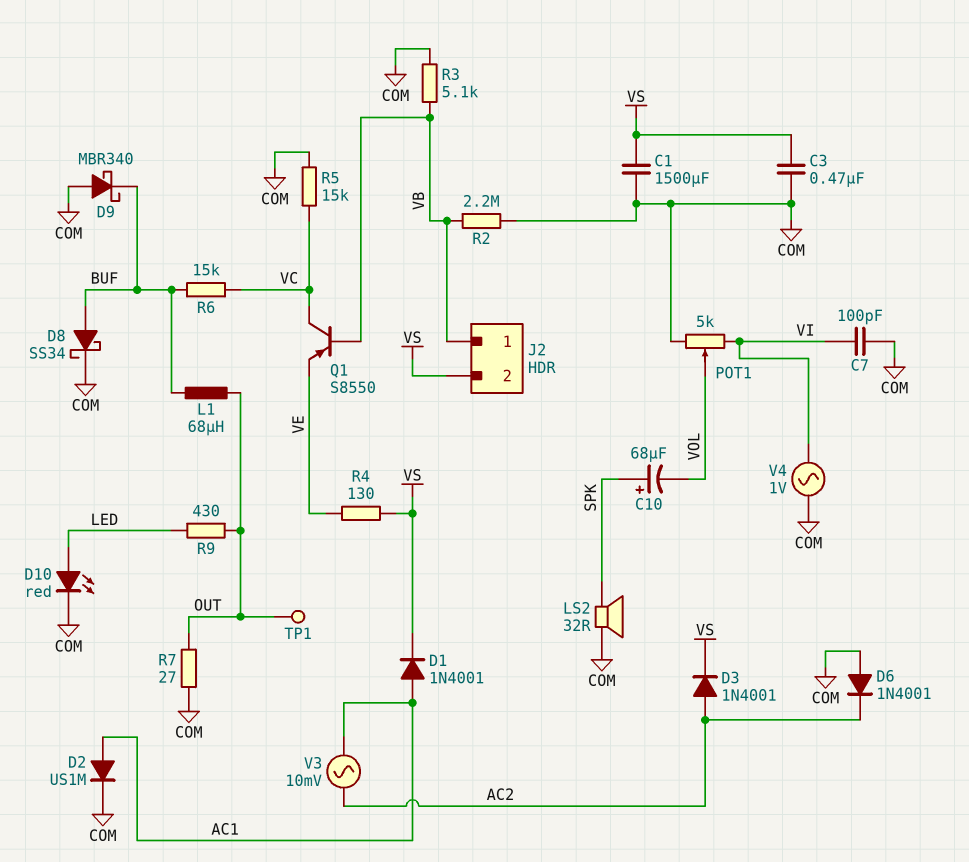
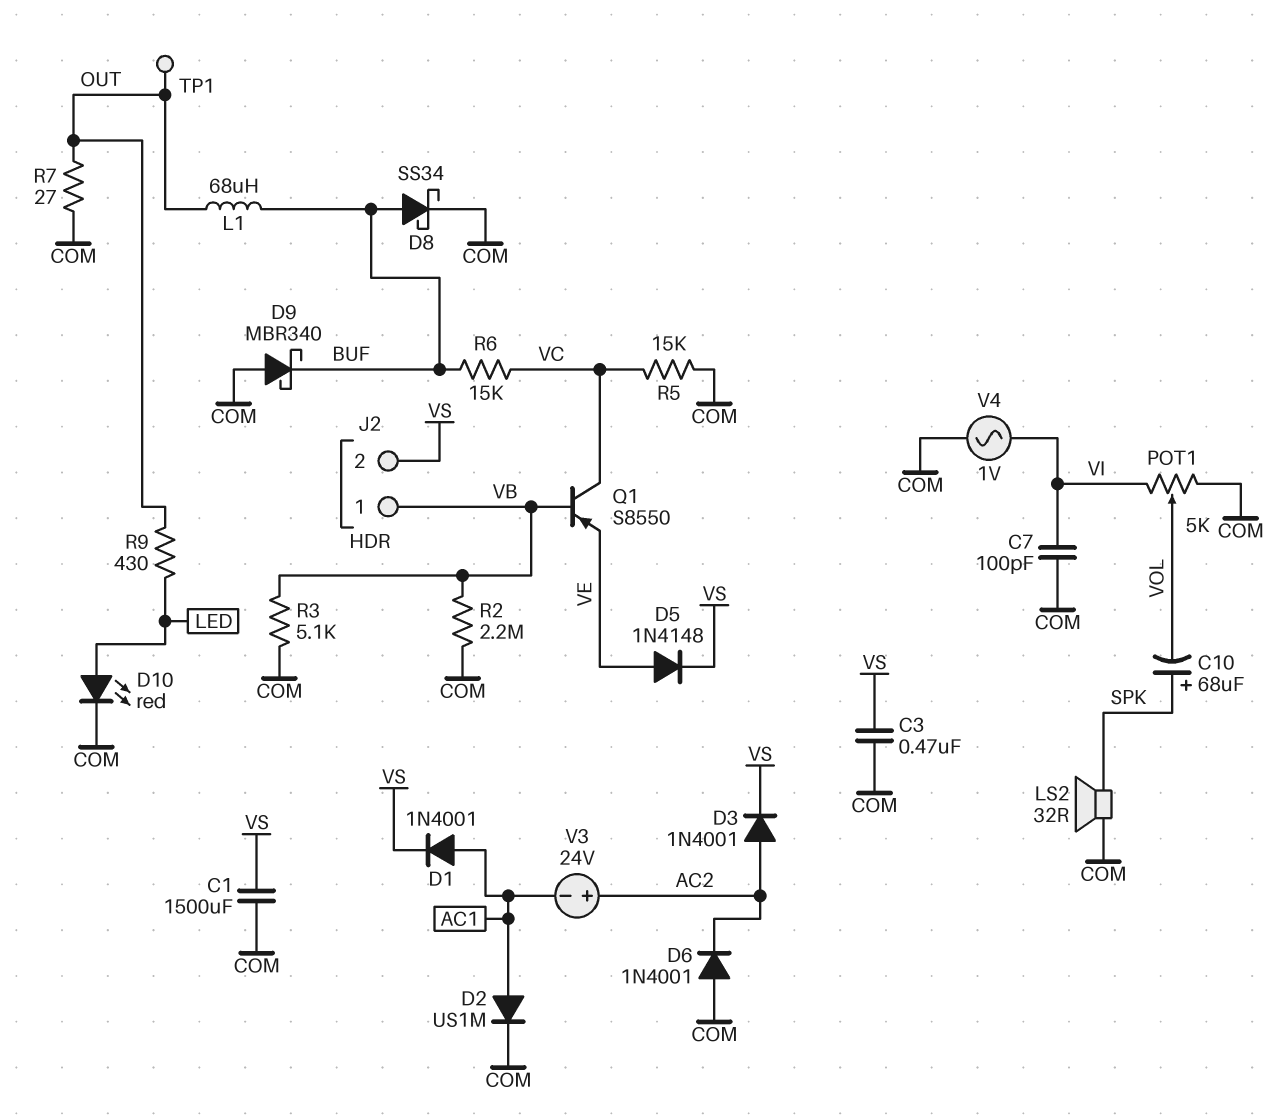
D5: none -> diode 1N4148 (A VE, K VS)
R4: 130 (VE, VS) -> none
V3: AC 10mV (AC1, AC2) -> 24V (plus AC2, minus AC1)

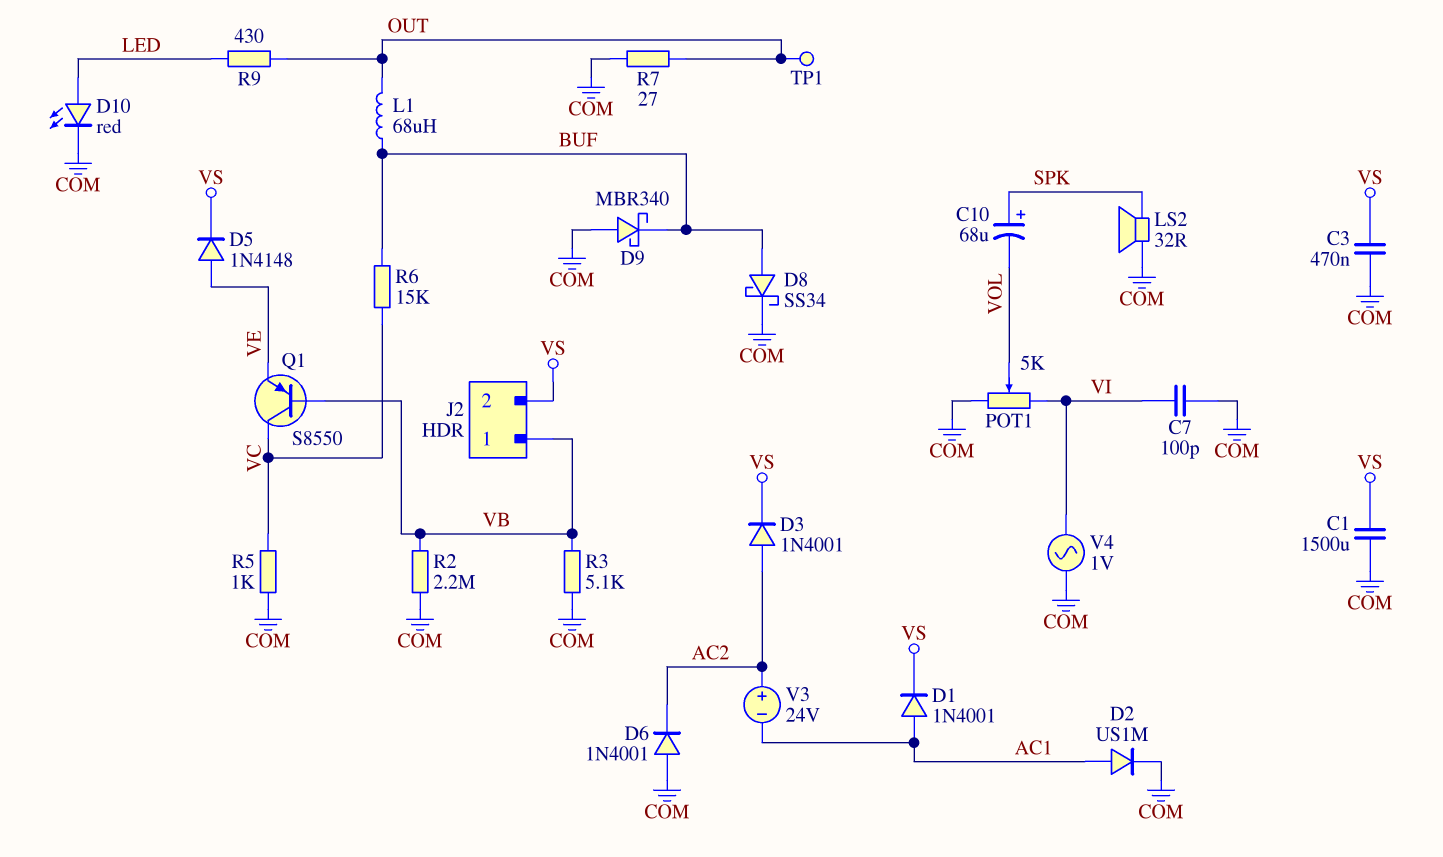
R5: 15k (COM, VC) -> 1k (COM, VC)

